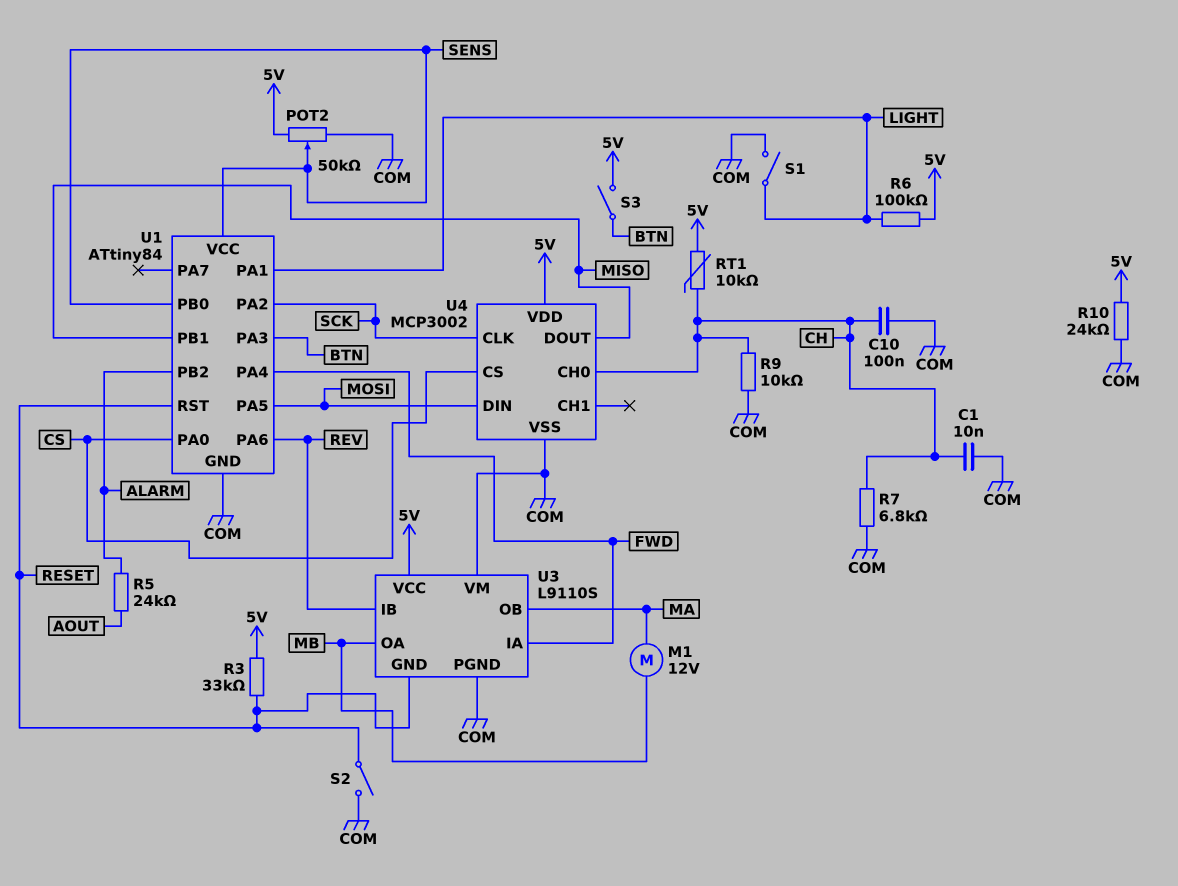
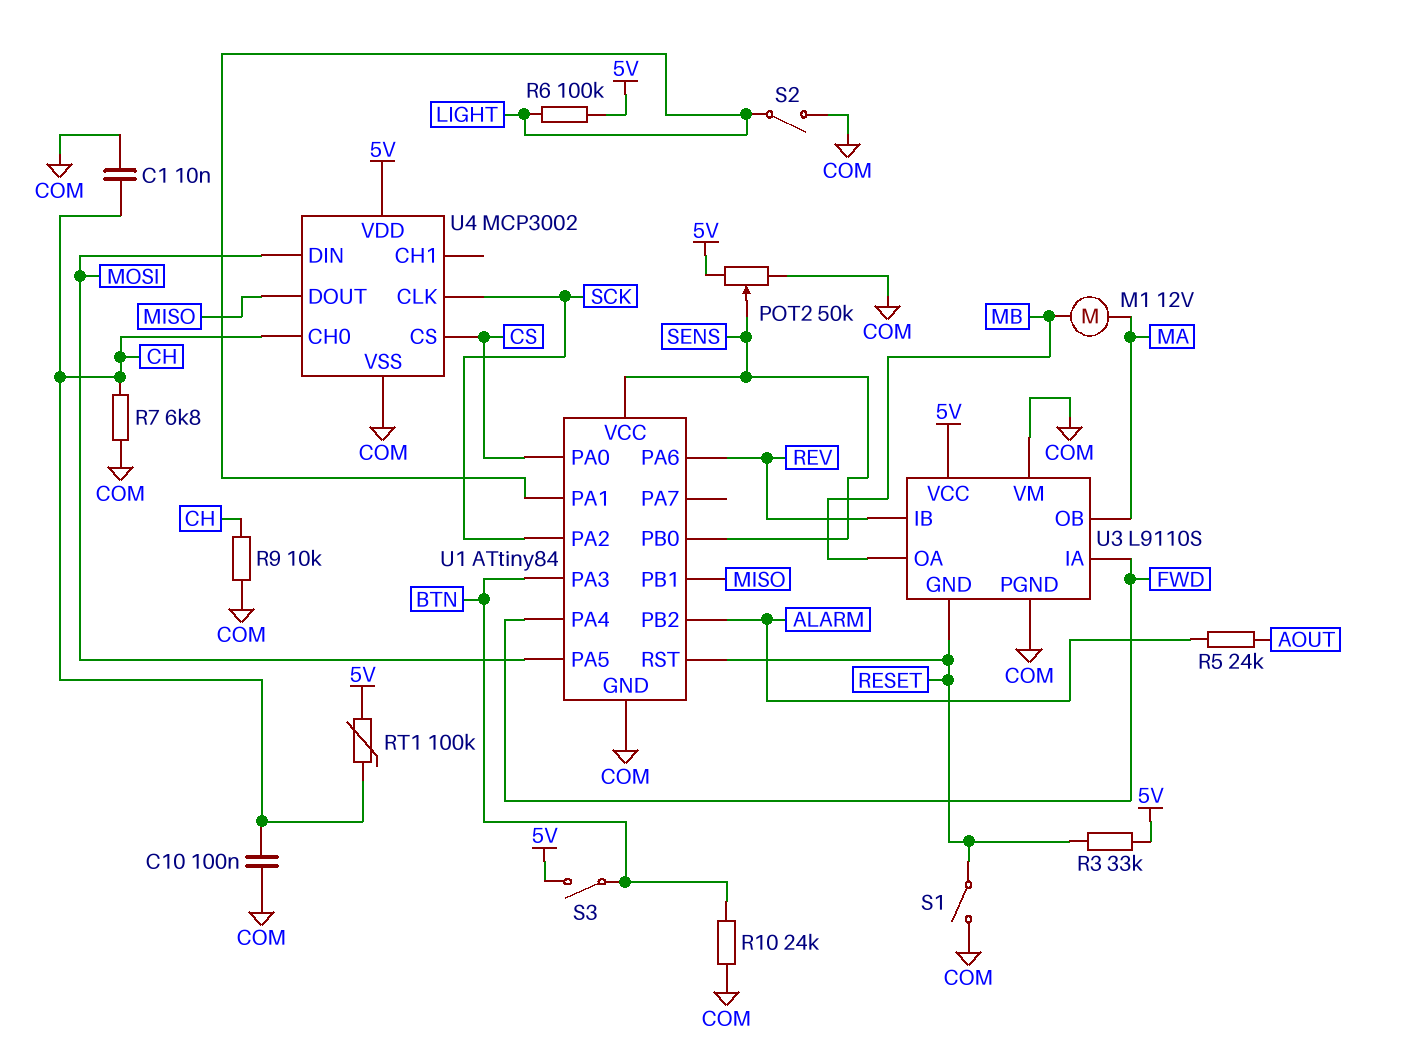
R10: 24k (5V, COM) -> 24k (BTN, COM)
RT1: 10k (5V, CH) -> 100k (5V, CH)
S1: switch (COM, LIGHT) -> switch (COM, RESET)
S2: switch (COM, RESET) -> switch (COM, LIGHT)

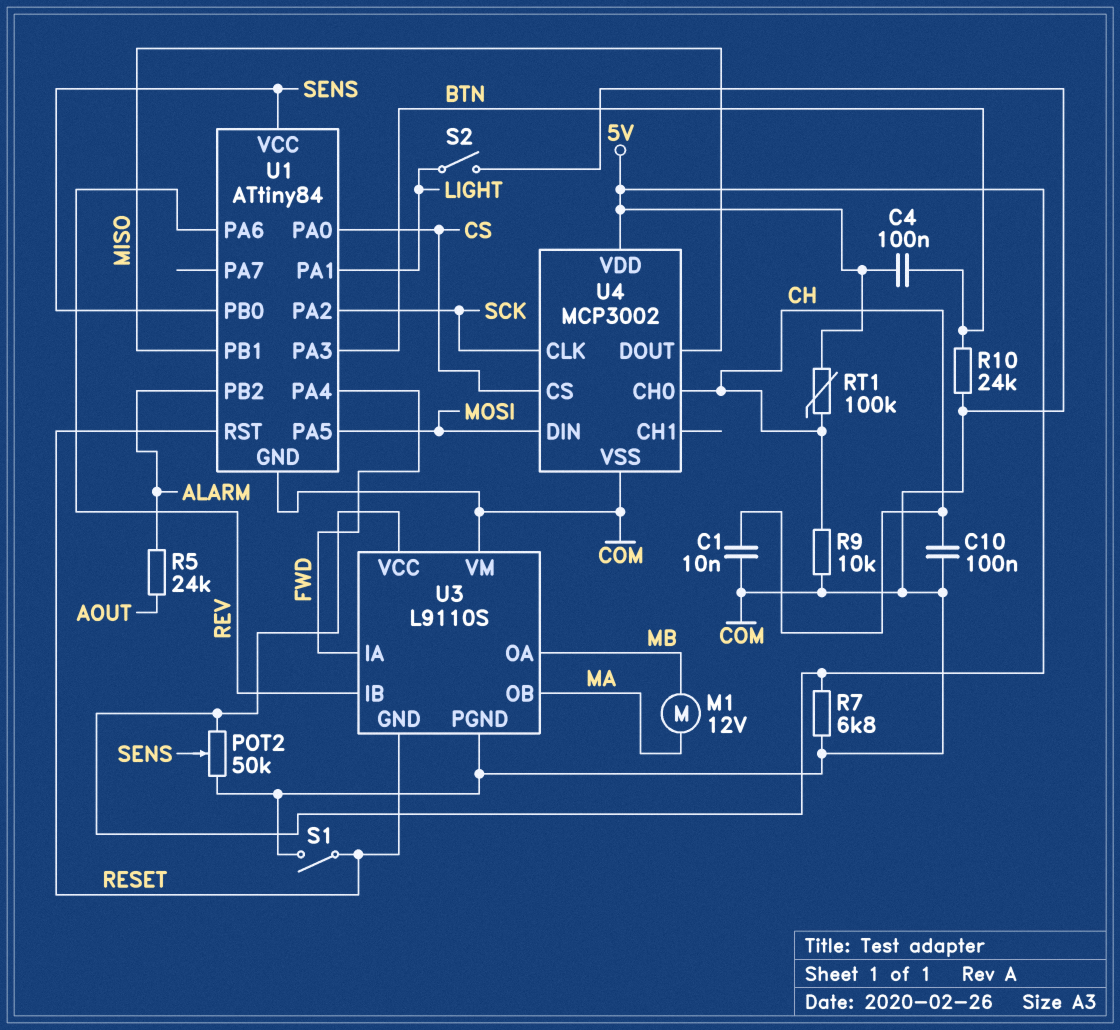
C4: none -> 100nF (5V, BTN)
R3: 33k (5V, RESET) -> none
R6: 100k (5V, LIGHT) -> none
R7: 6.8k (CH, COM) -> 6.8k (5V, COM)
S3: switch (5V, BTN) -> none

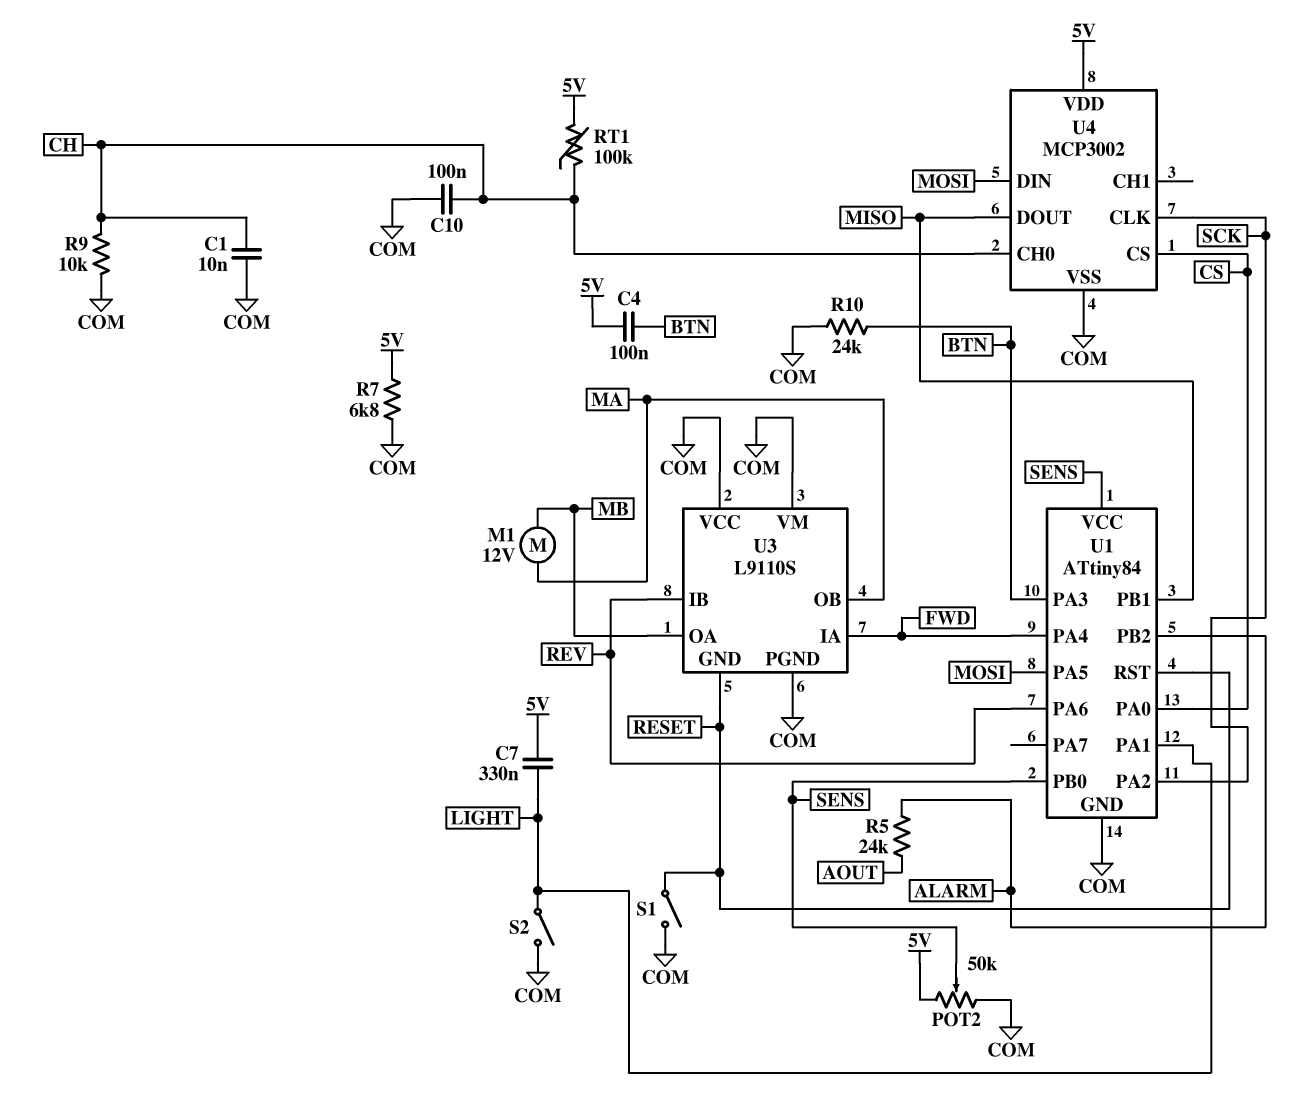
C7: none -> 330nF (5V, LIGHT)
U3 pin VCC: 5V -> COM

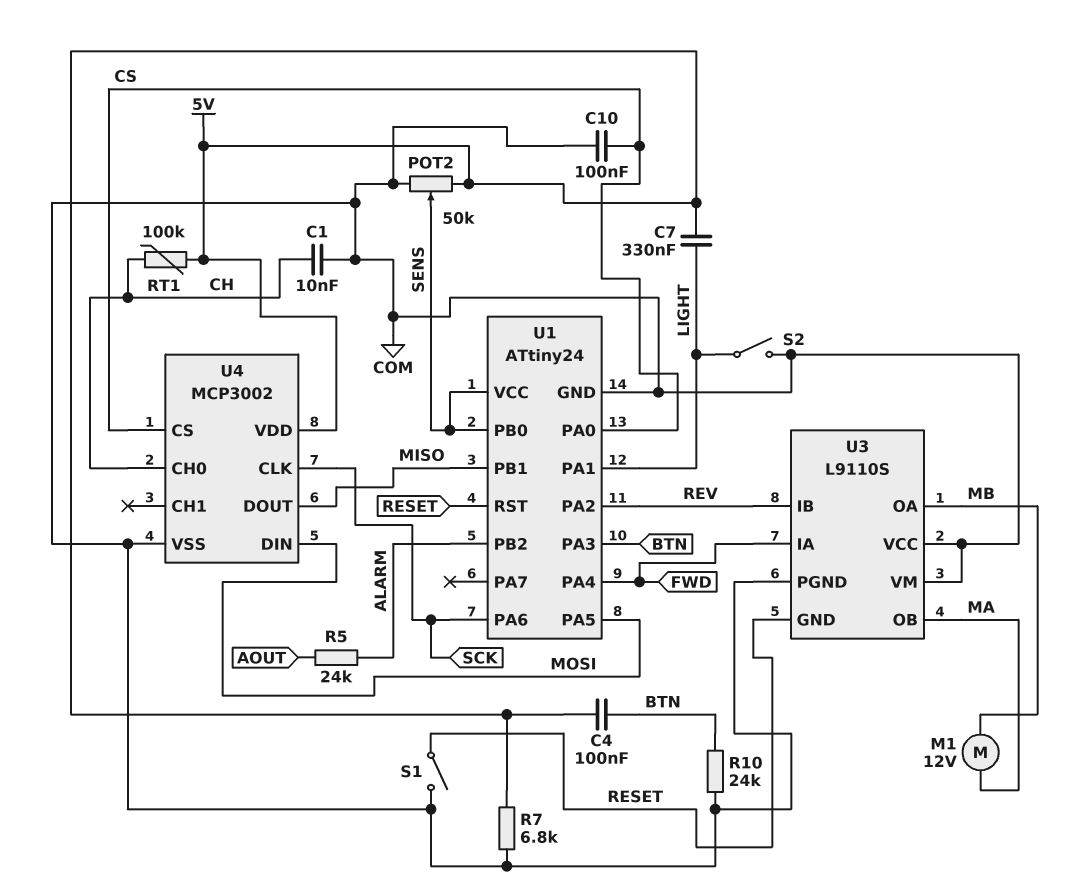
C10: 100nF (CH, COM) -> 100nF (COM, CS)
R9: 10k (CH, COM) -> none
U1: ATtiny84 -> ATtiny24
U1 pin PA2: SCK -> REV
U1 pin PA6: REV -> SCK

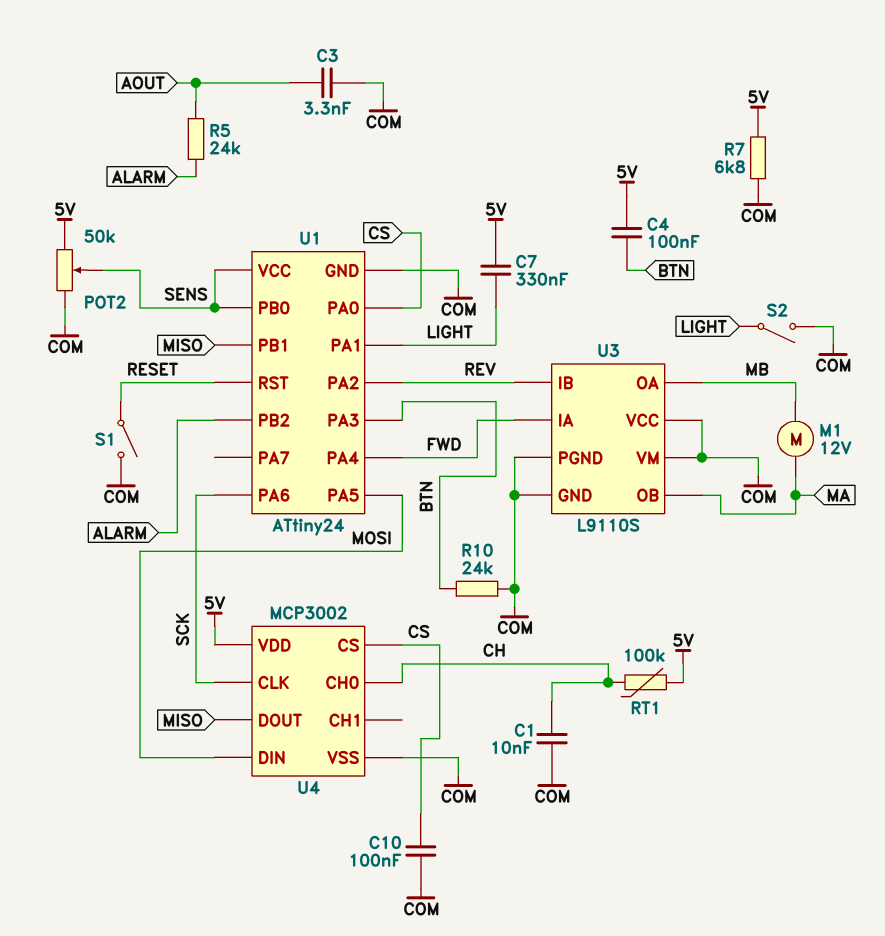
C3: none -> 3.3nF (AOUT, COM)
U3 pin GND: RESET -> COM

